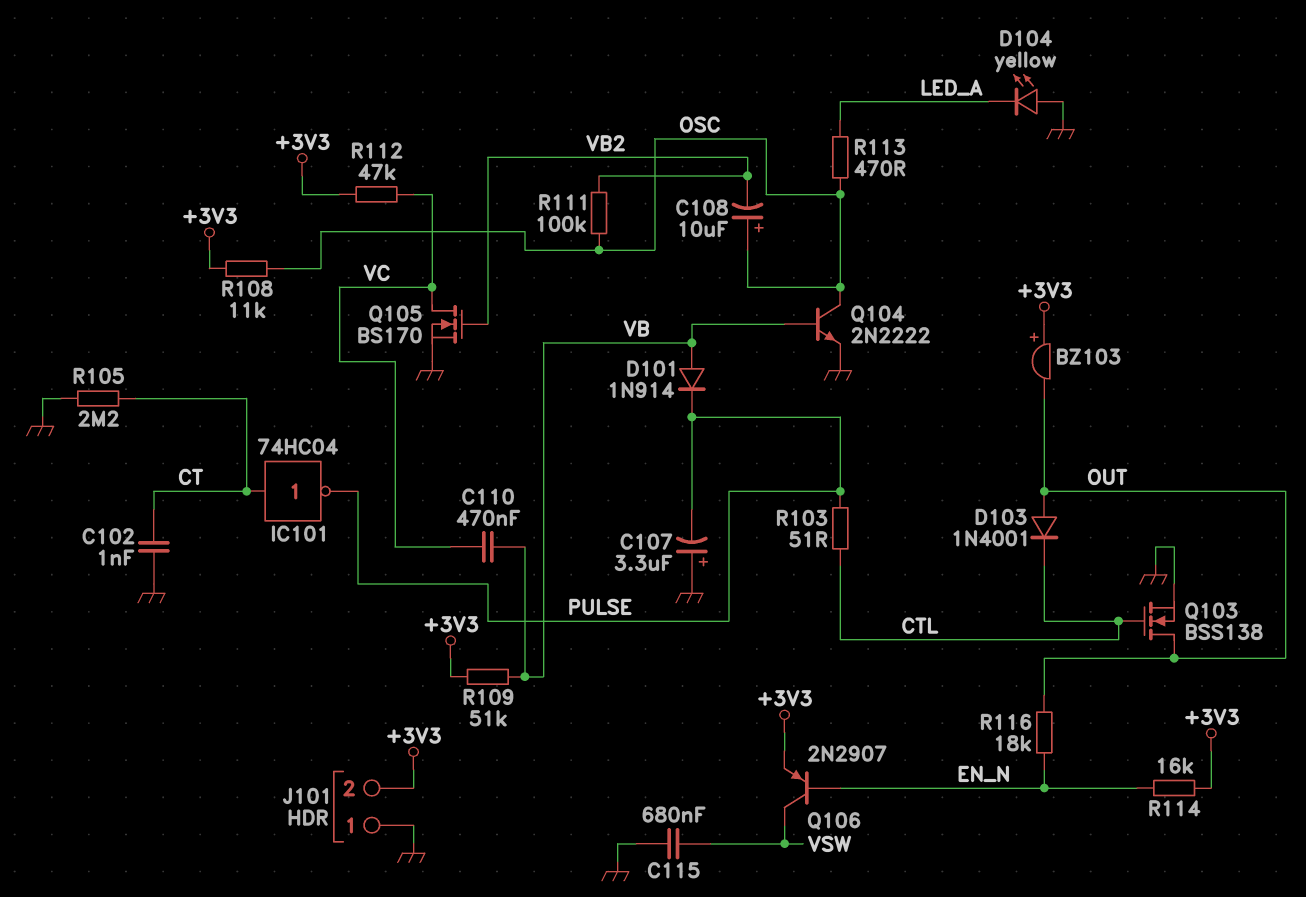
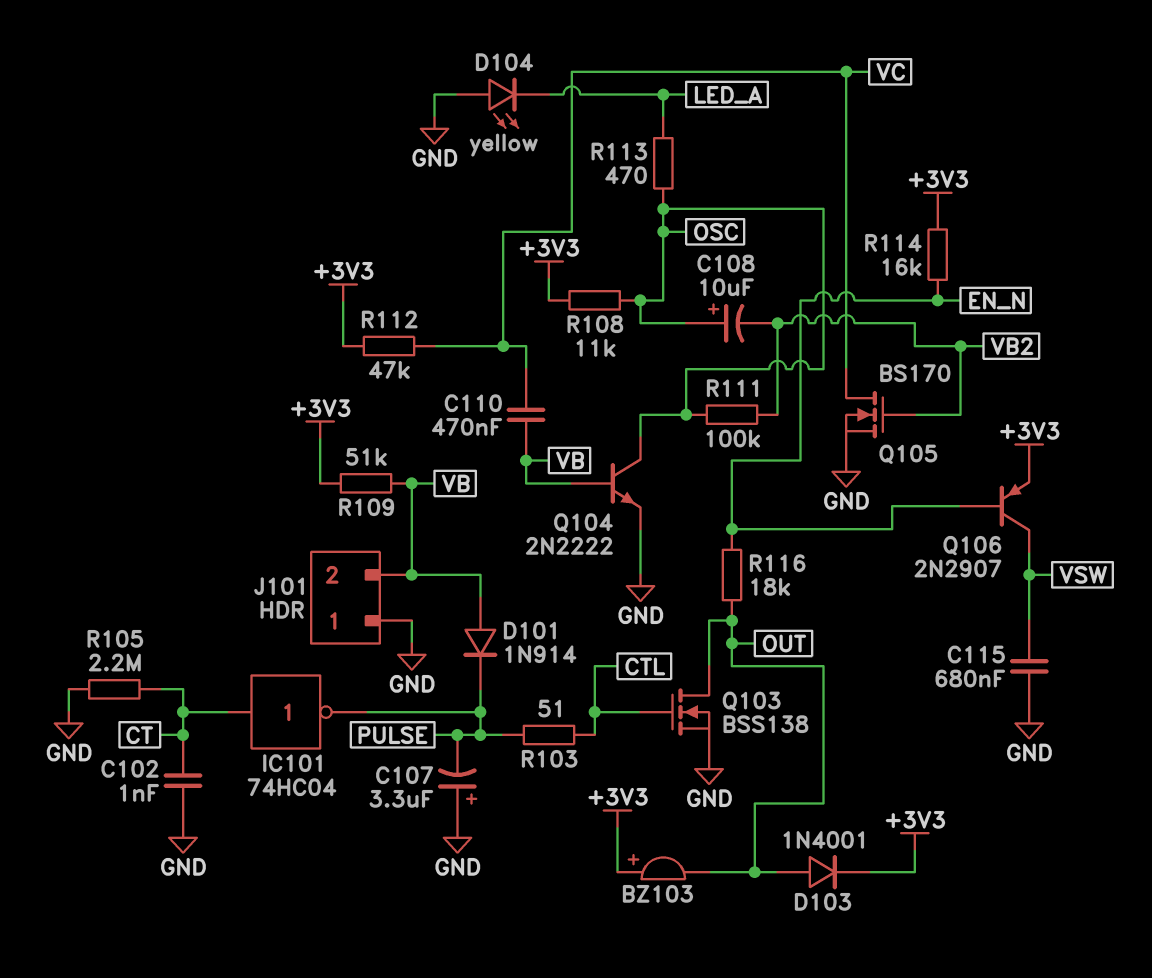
D103: diode 1N4001 (A OUT, K CTL) -> diode 1N4001 (A OUT, K +3V3)
J101 pin 2: +3V3 -> VB

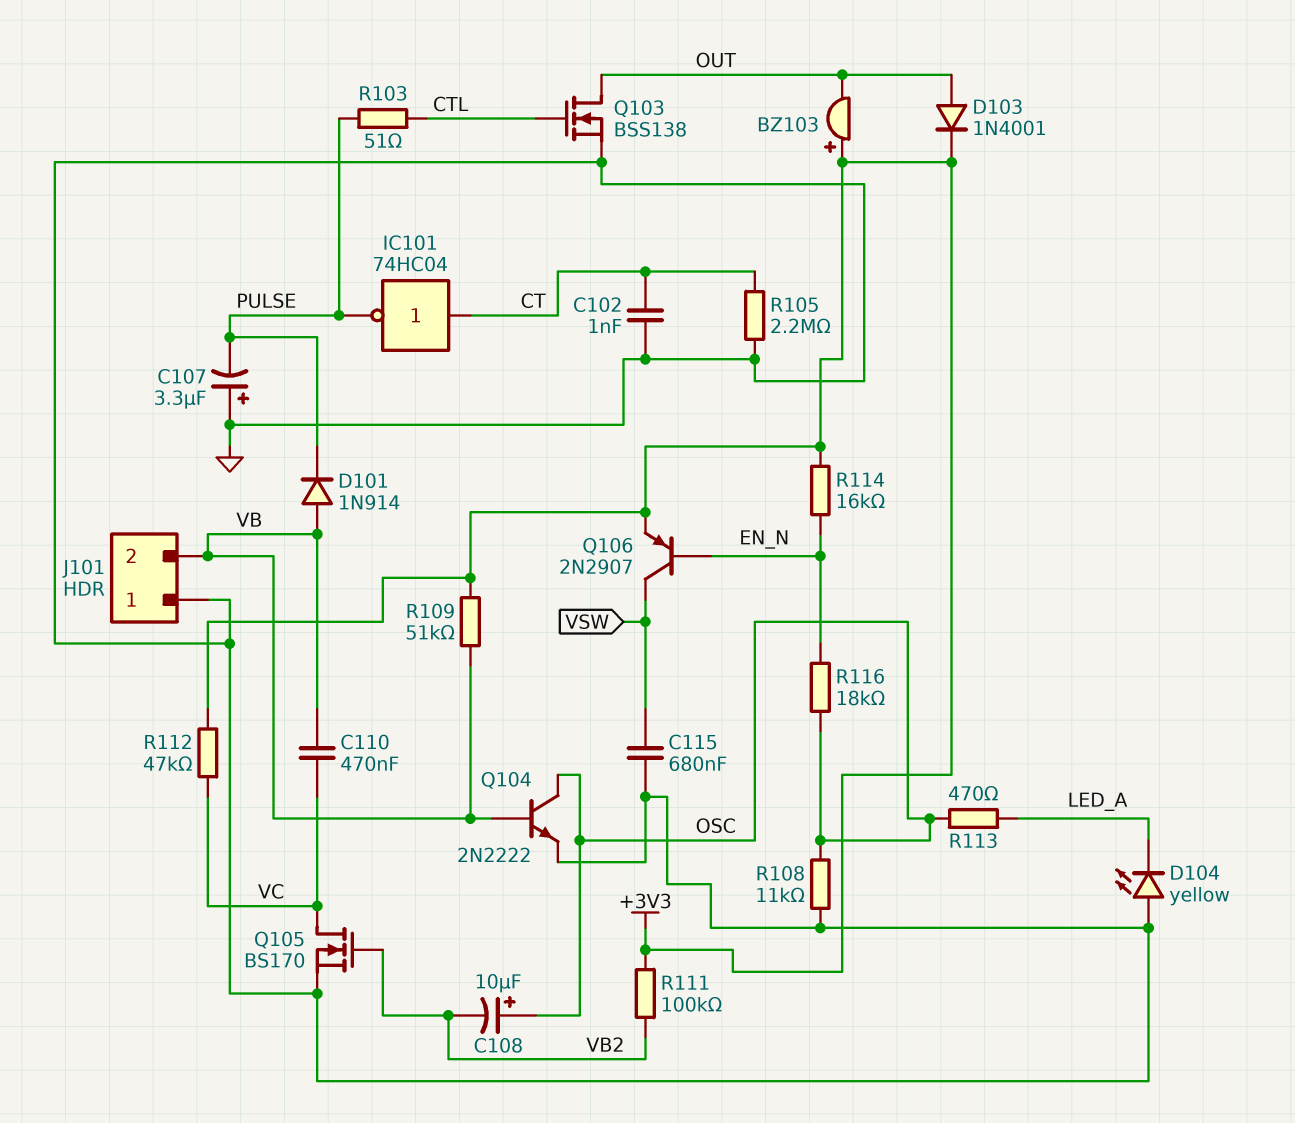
R108: 11k (+3V3, OSC) -> 11k (GND, OSC)
R111: 100k (OSC, VB2) -> 100k (+3V3, VB2)
R116: 18k (EN_N, OUT) -> 18k (EN_N, OSC)

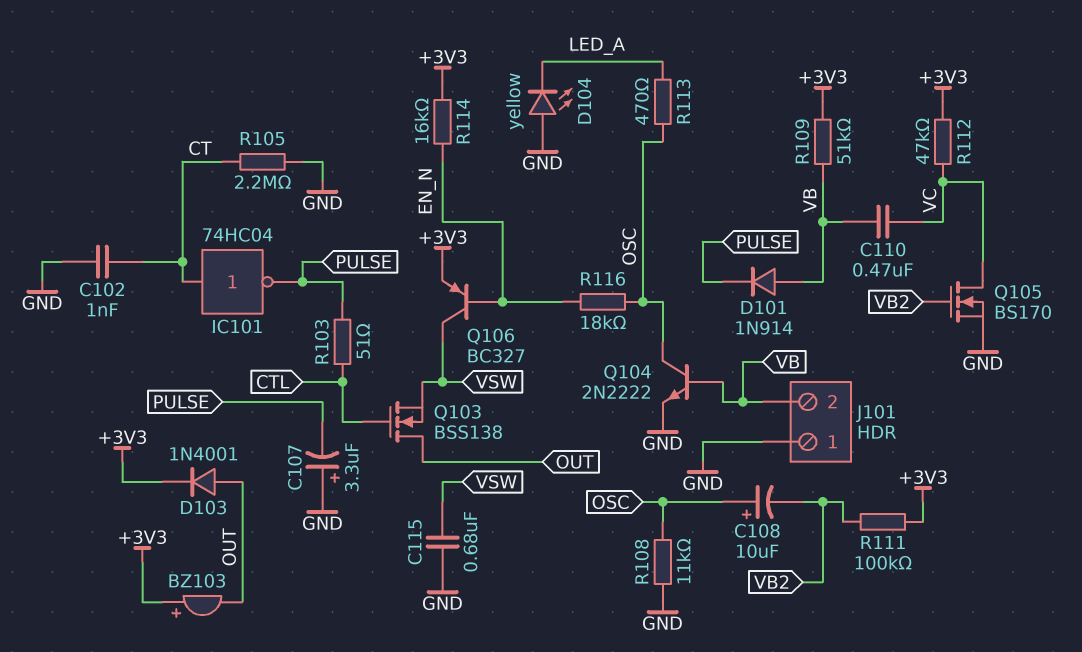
Q103: NMOS BSS138 (G CTL, D OUT, S GND) -> NMOS BSS138 (G CTL, D OUT, S VSW)
Q106: PNP 2N2907 (B EN_N, C VSW, E +3V3) -> PNP BC327 (B EN_N, C VSW, E +3V3)

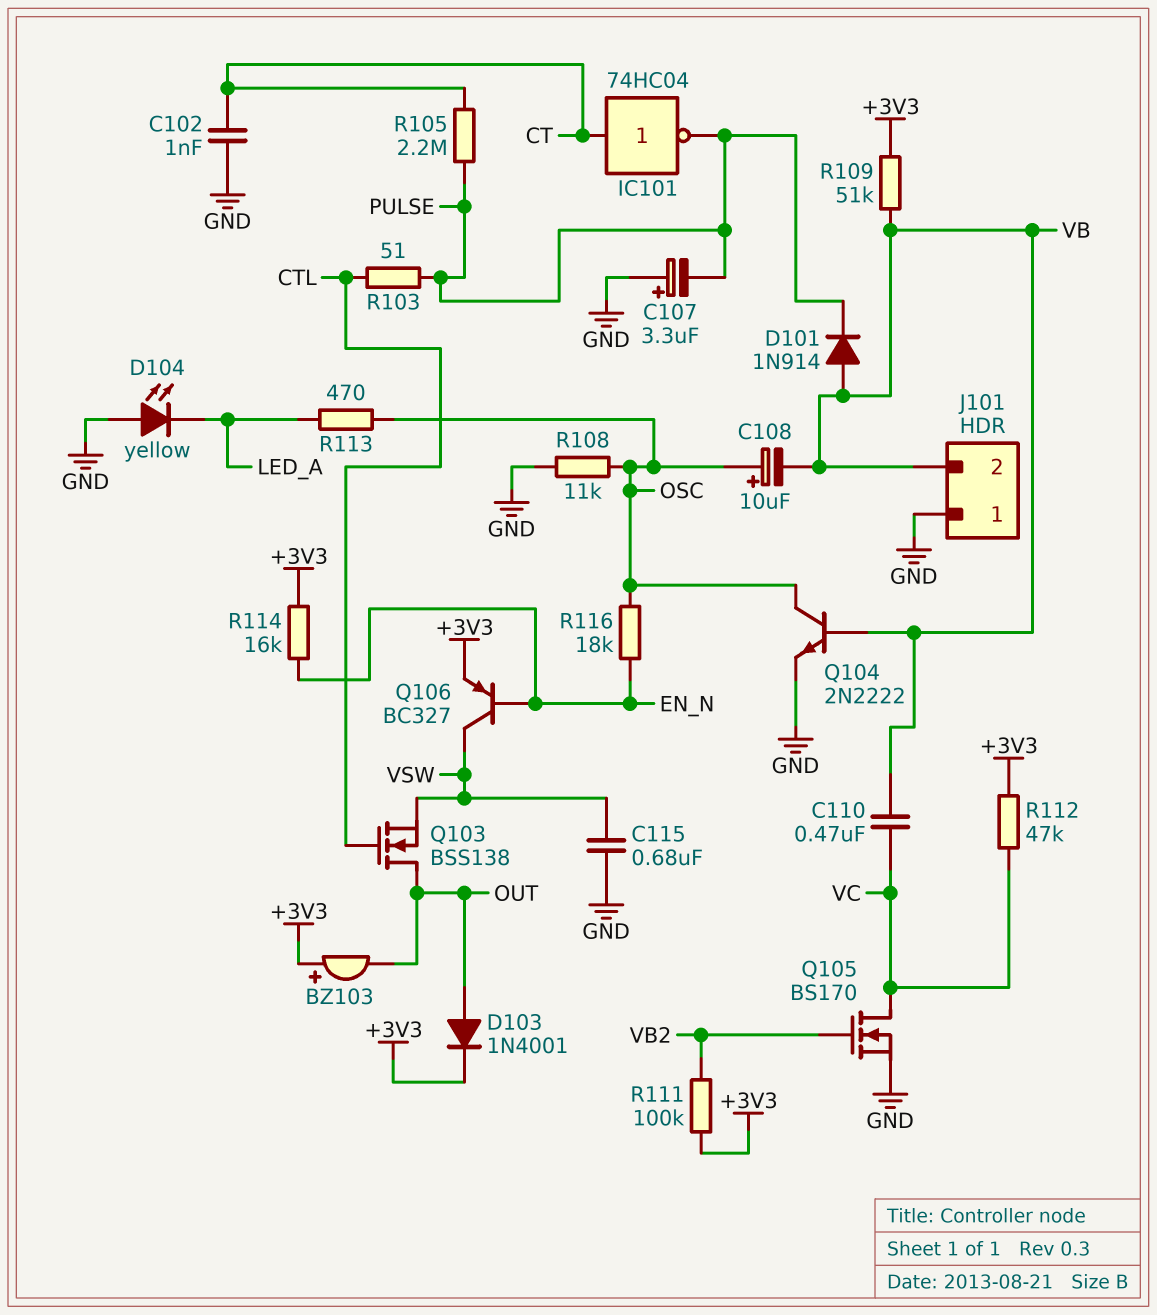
C108: 10uF (plus OSC, minus VB2) -> 10uF (plus OSC, minus VB)
R105: 2.2M (CT, GND) -> 2.2M (CT, PULSE)

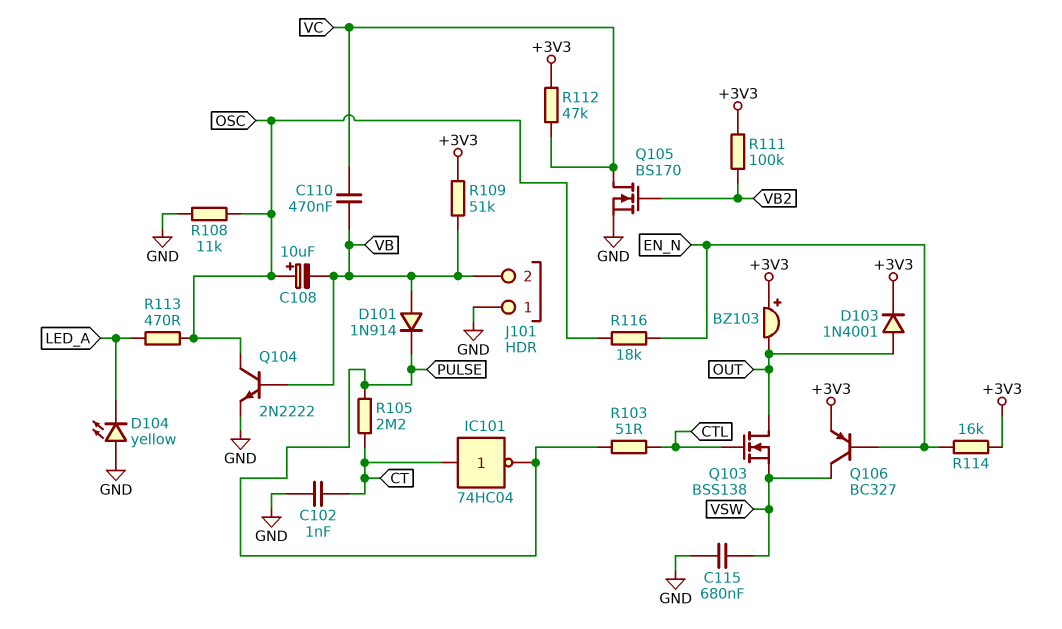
C107: 3.3uF (plus GND, minus PULSE) -> none

